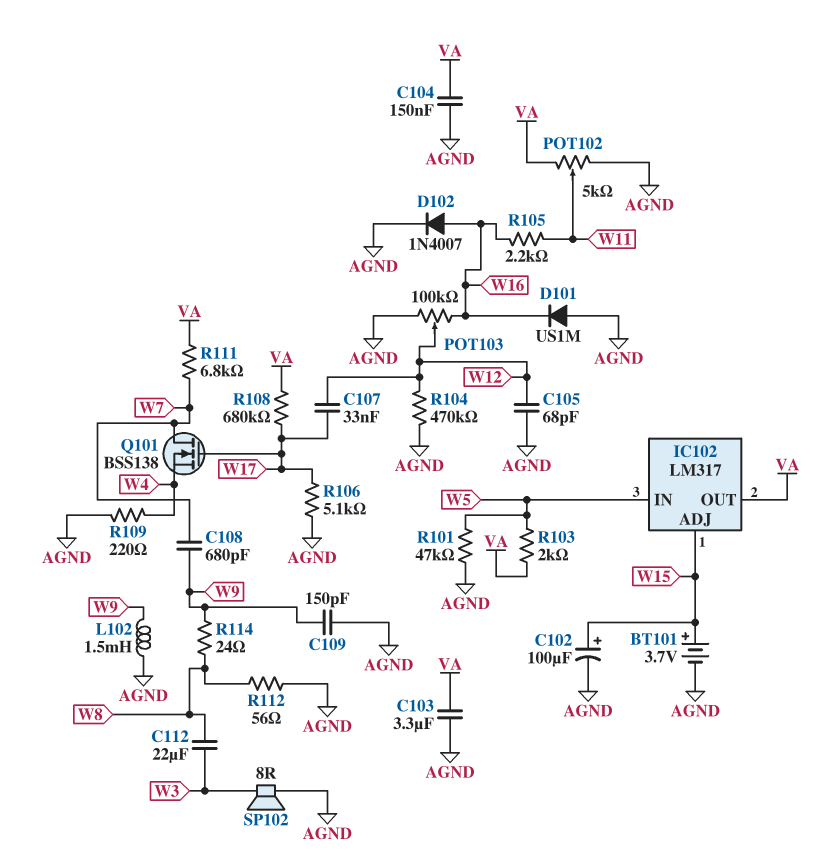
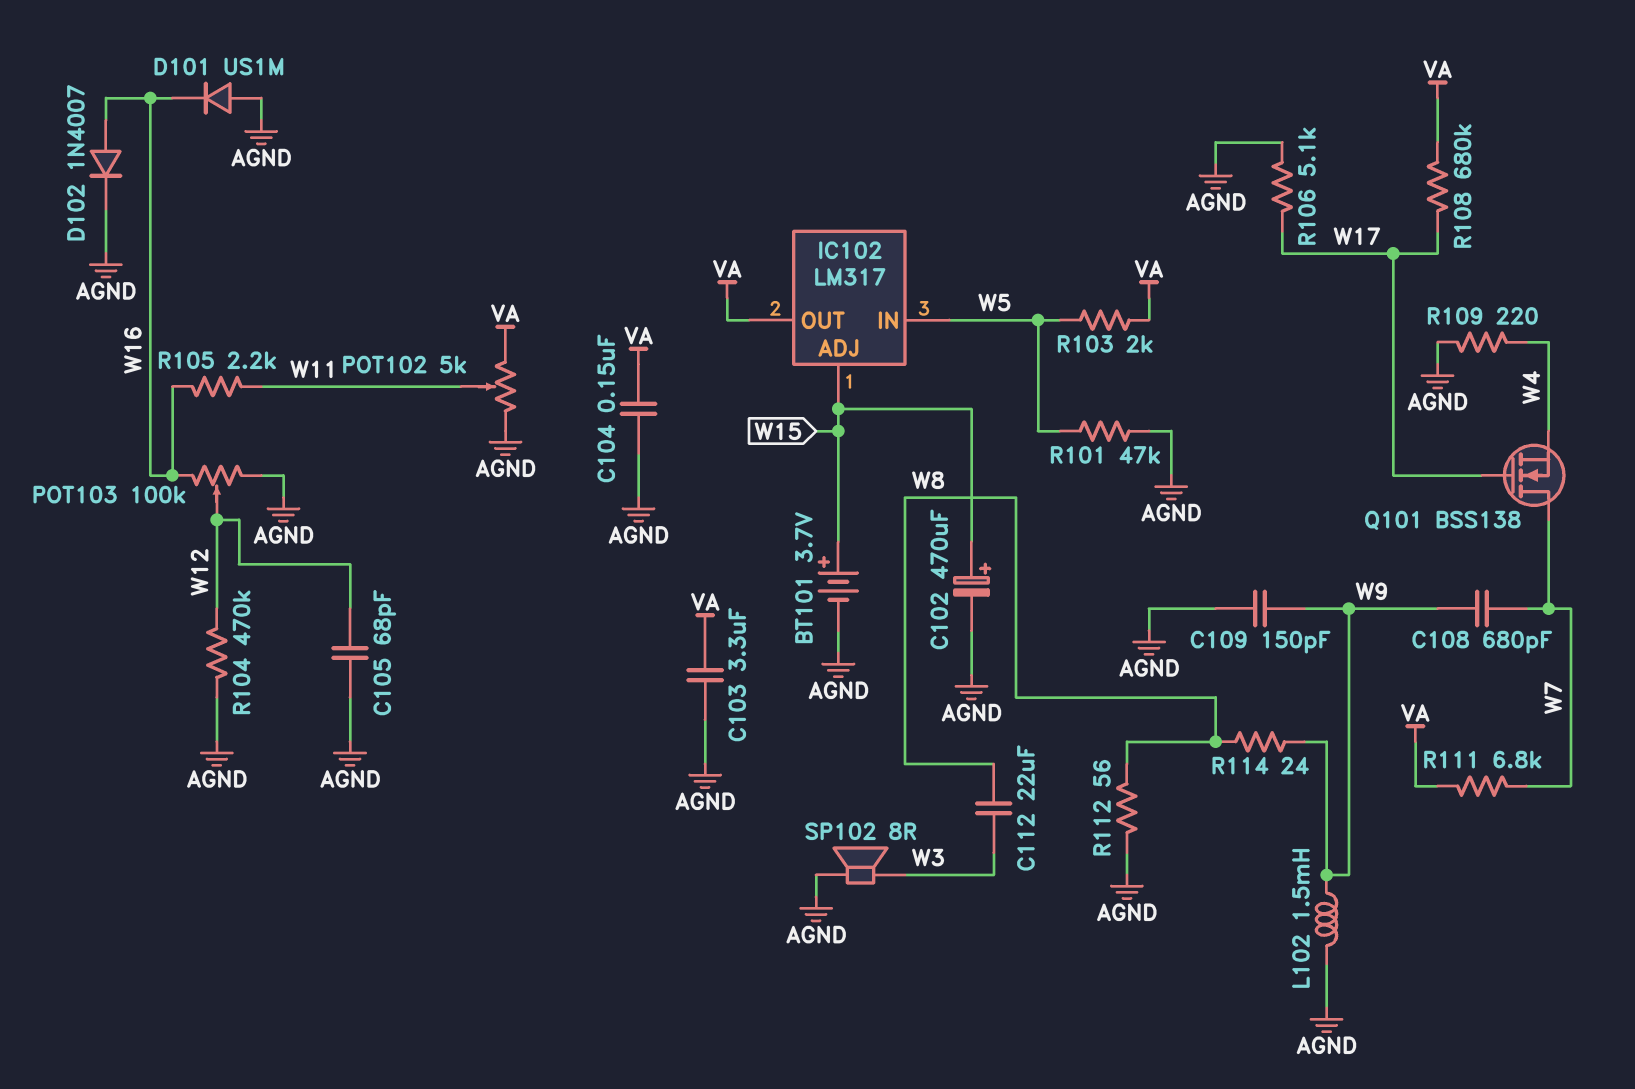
C102: 100uF (plus W15, minus AGND) -> 470uF (plus W15, minus AGND)
C107: 33nF (W12, W17) -> none

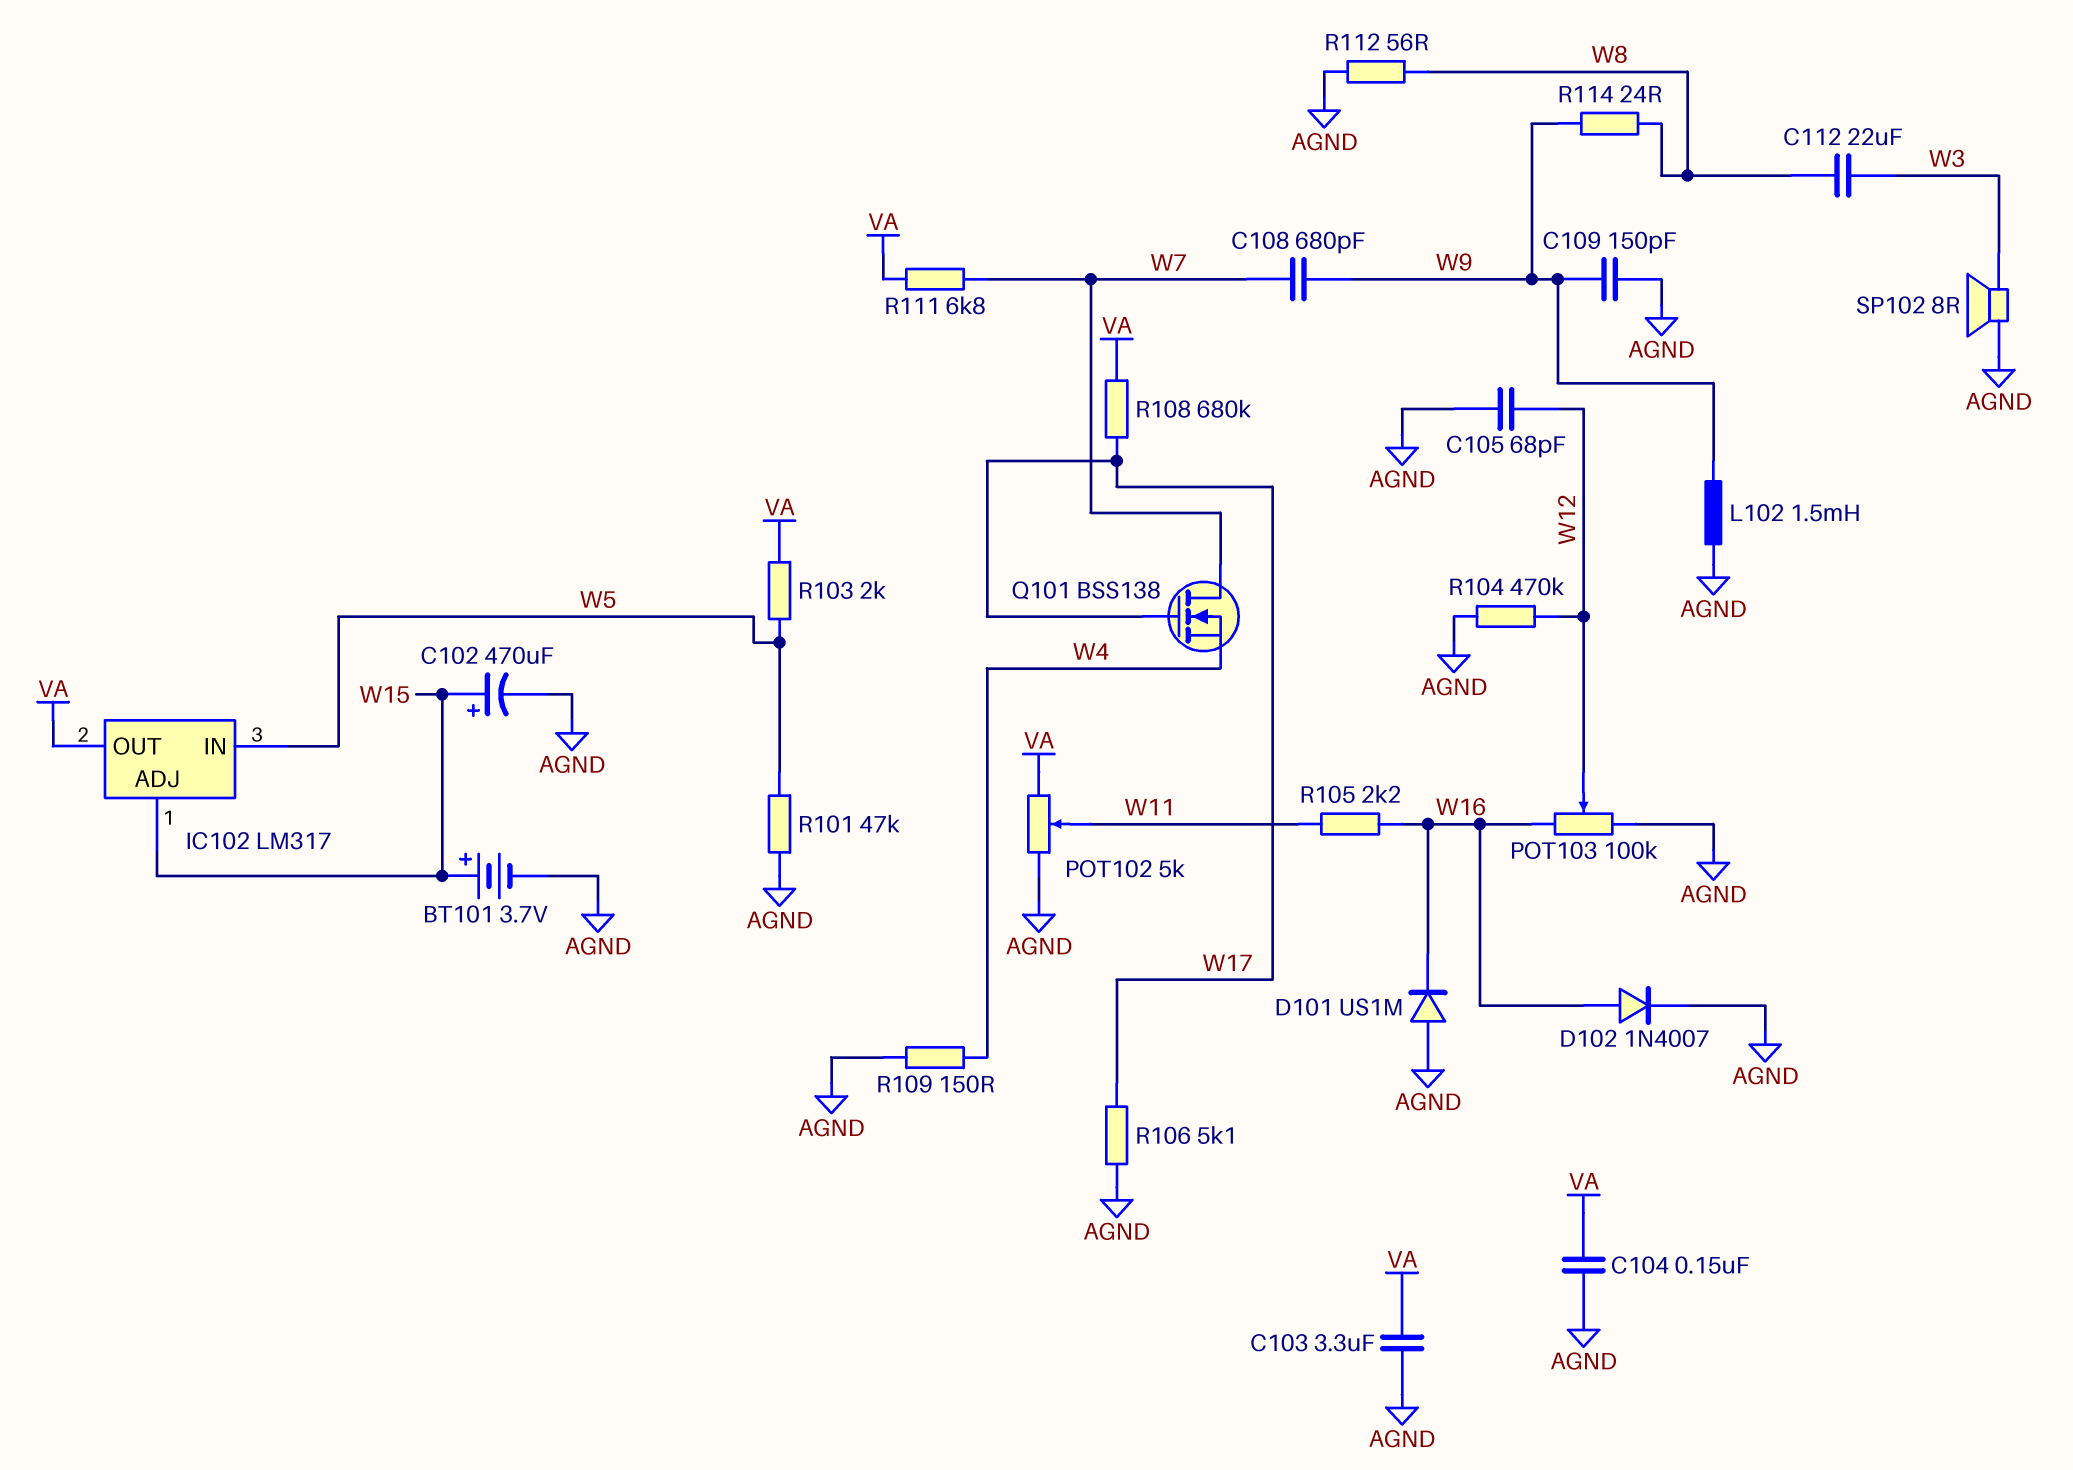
R109: 220 (AGND, W4) -> 150 (AGND, W4)

